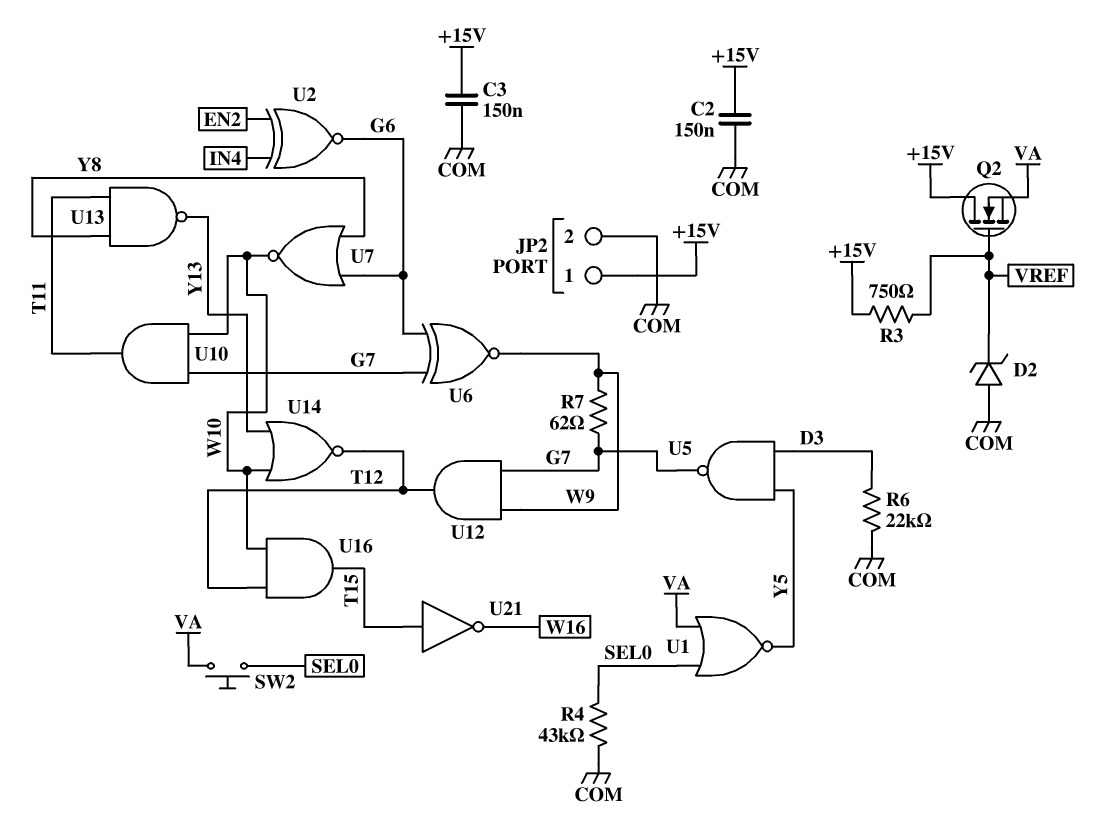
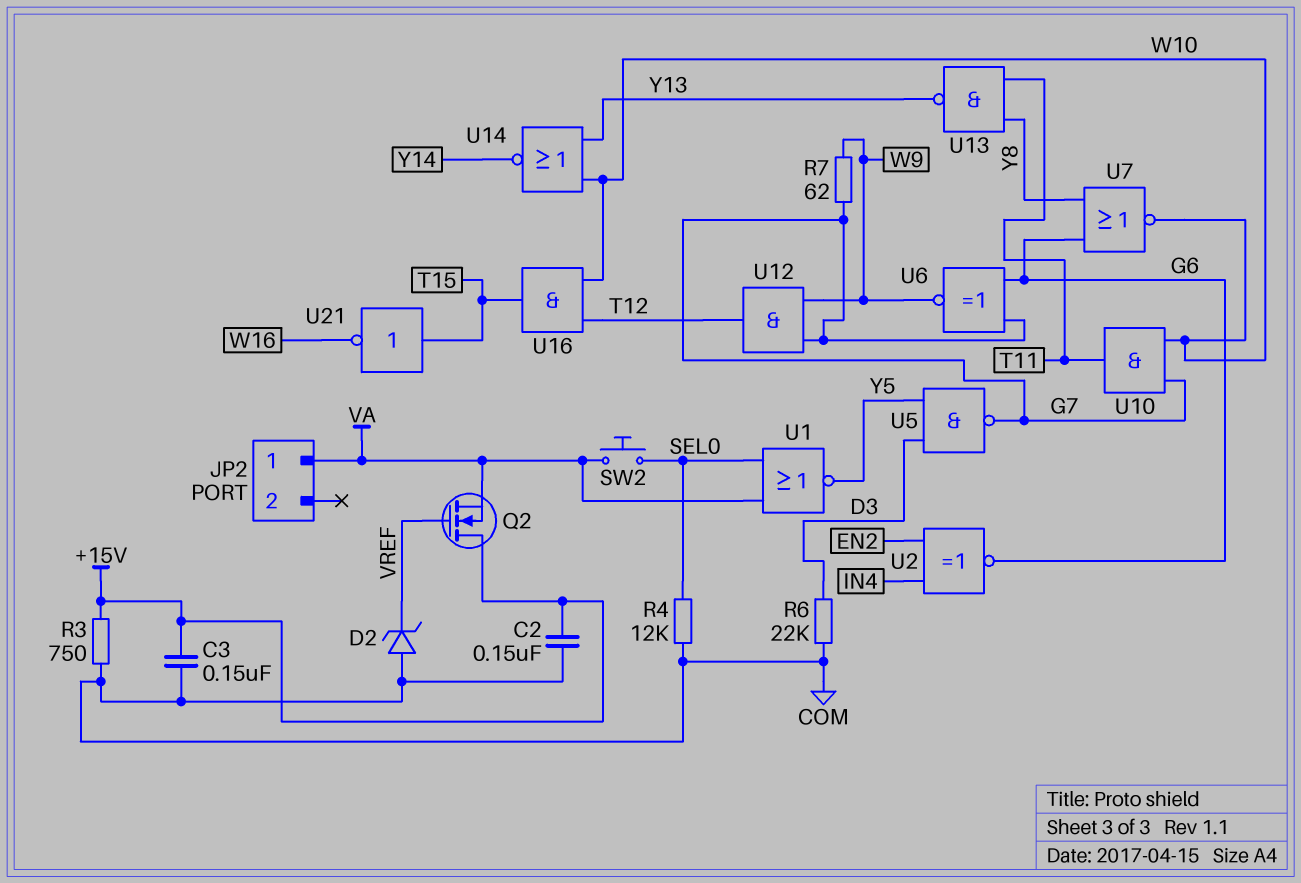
JP2 pin 1: +15V -> VA
JP2 pin 2: COM -> none
R3: 750 (+15V, VREF) -> 750 (+15V, COM)
R4: 43k (COM, SEL0) -> 12k (COM, SEL0)
U14: NOR (in W10, in Y13, out T12) -> NOR (in W10, in Y13, out Y14)

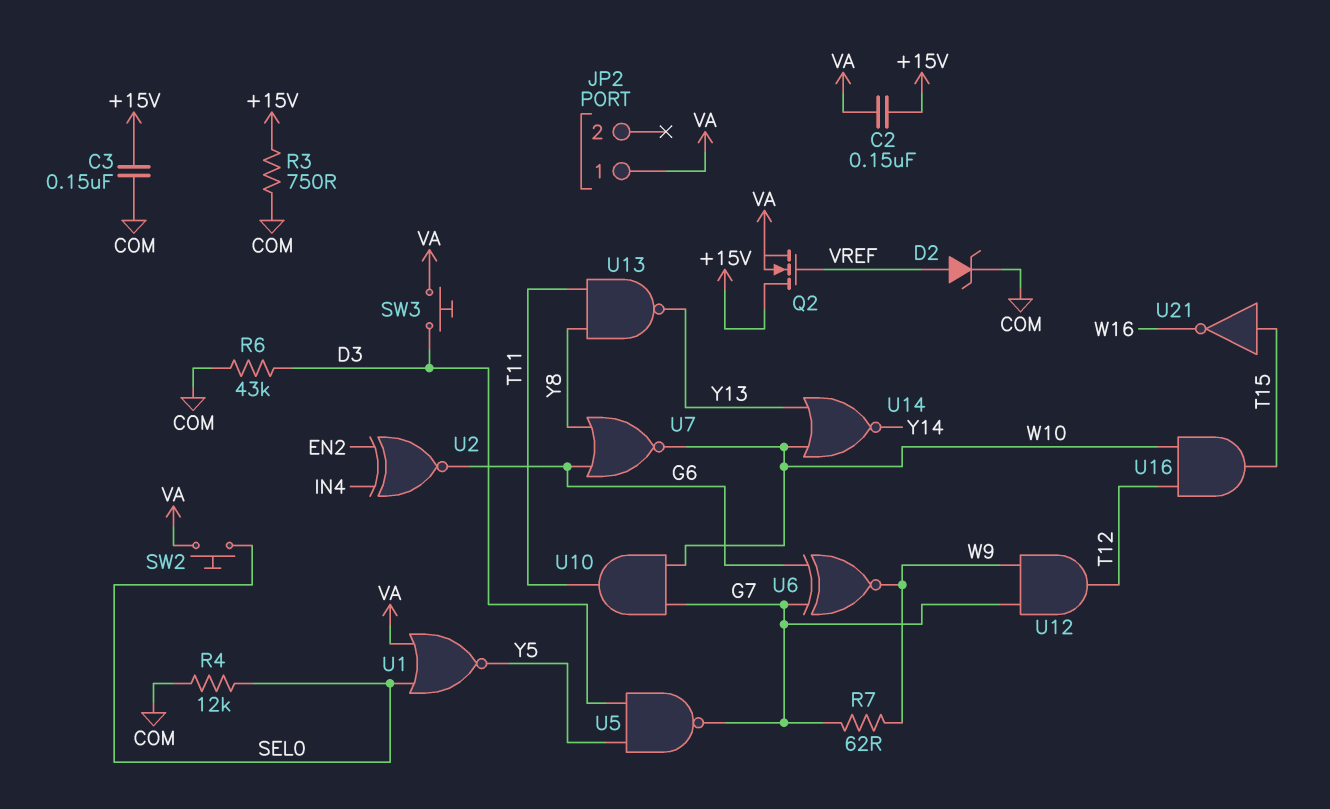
C2: 150nF (+15V, COM) -> 150nF (+15V, VA)
D2: zener (A COM, K VREF) -> zener (A VREF, K COM)
R6: 22k (COM, D3) -> 43k (COM, D3)
SW3: none -> button (D3, VA)

